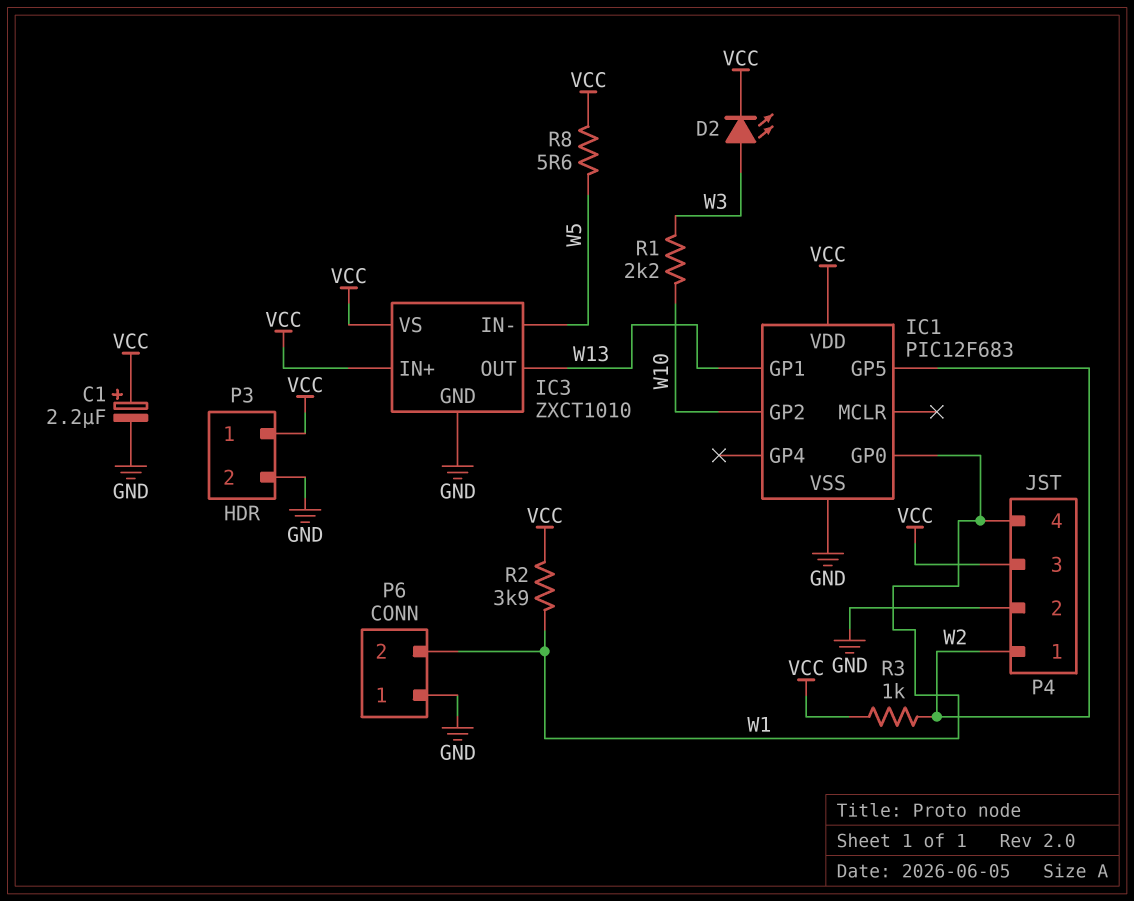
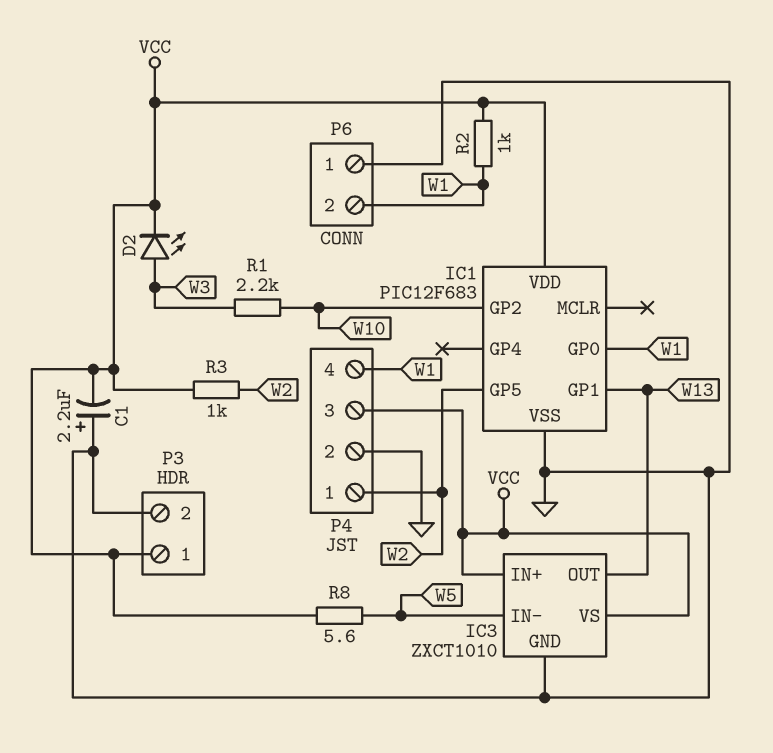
C1: 2.2uF (plus VCC, minus GND) -> 2.2uF (plus GND, minus VCC)
R2: 3.9k (VCC, W1) -> 1k (VCC, W1)

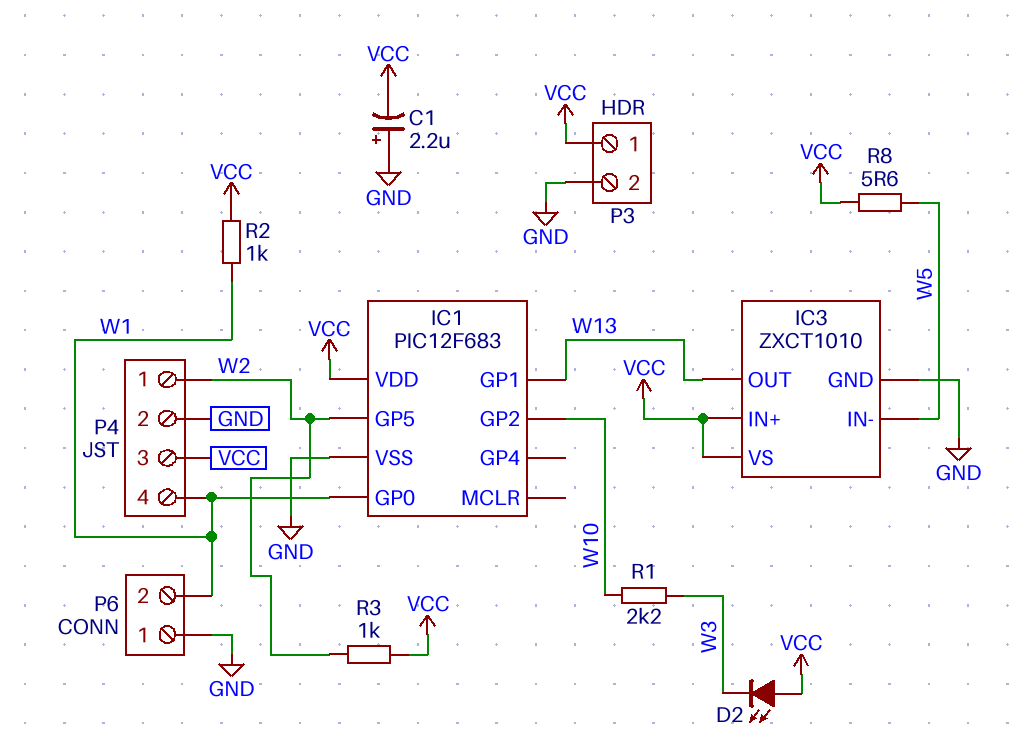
D2: LED (A W3, K VCC) -> LED (A VCC, K W3)

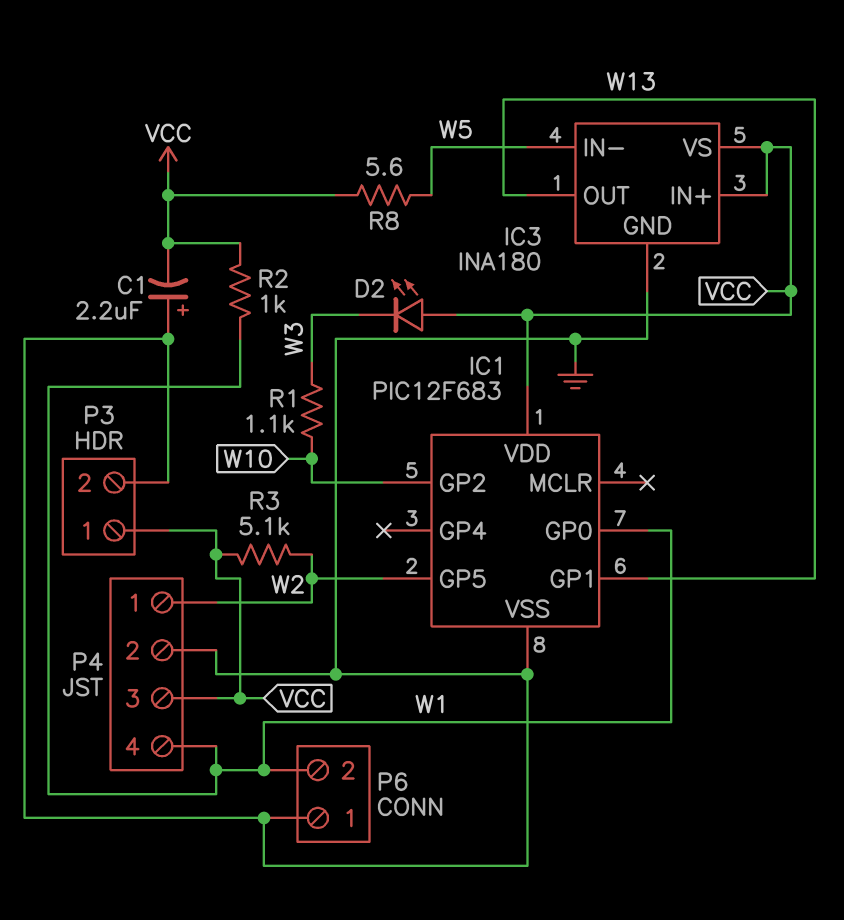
IC3: ZXCT1010 -> INA180
R1: 2.2k (W3, W10) -> 1.1k (W3, W10)
R3: 1k (VCC, W2) -> 5.1k (VCC, W2)

